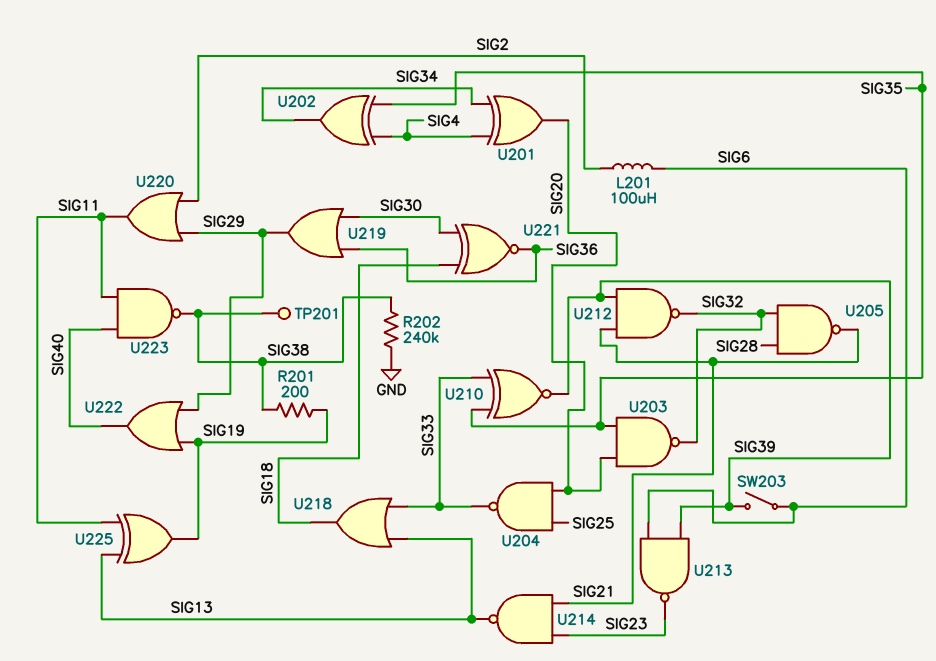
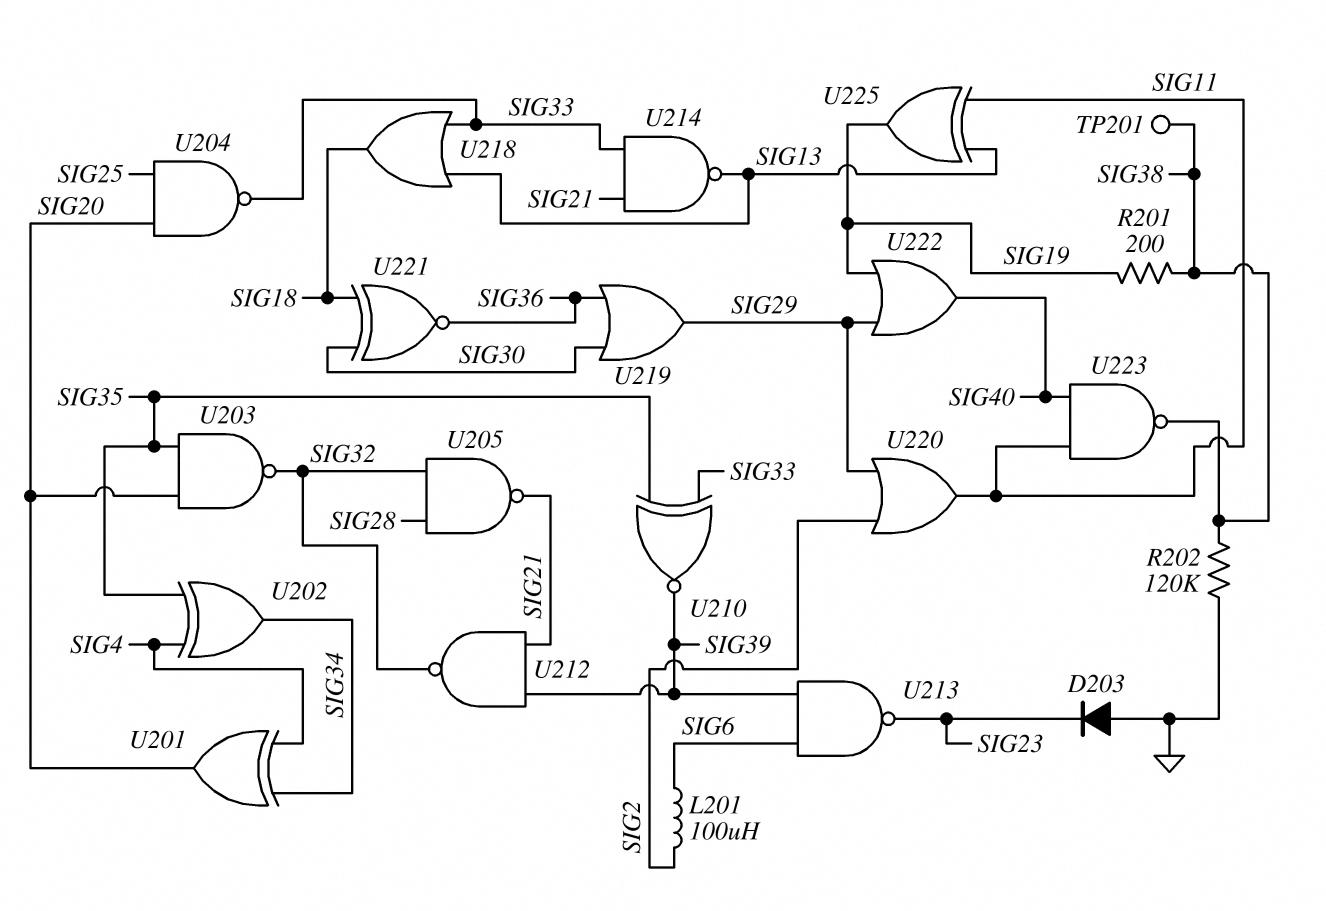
D203: none -> diode (A GND, K SIG23)
R202: 240k (GND, SIG38) -> 120k (GND, SIG38)
SW203: switch (SIG6, SIG39) -> none
U214: NAND (in SIG21, in SIG23, out SIG13) -> NAND (in SIG21, in SIG33, out SIG13)

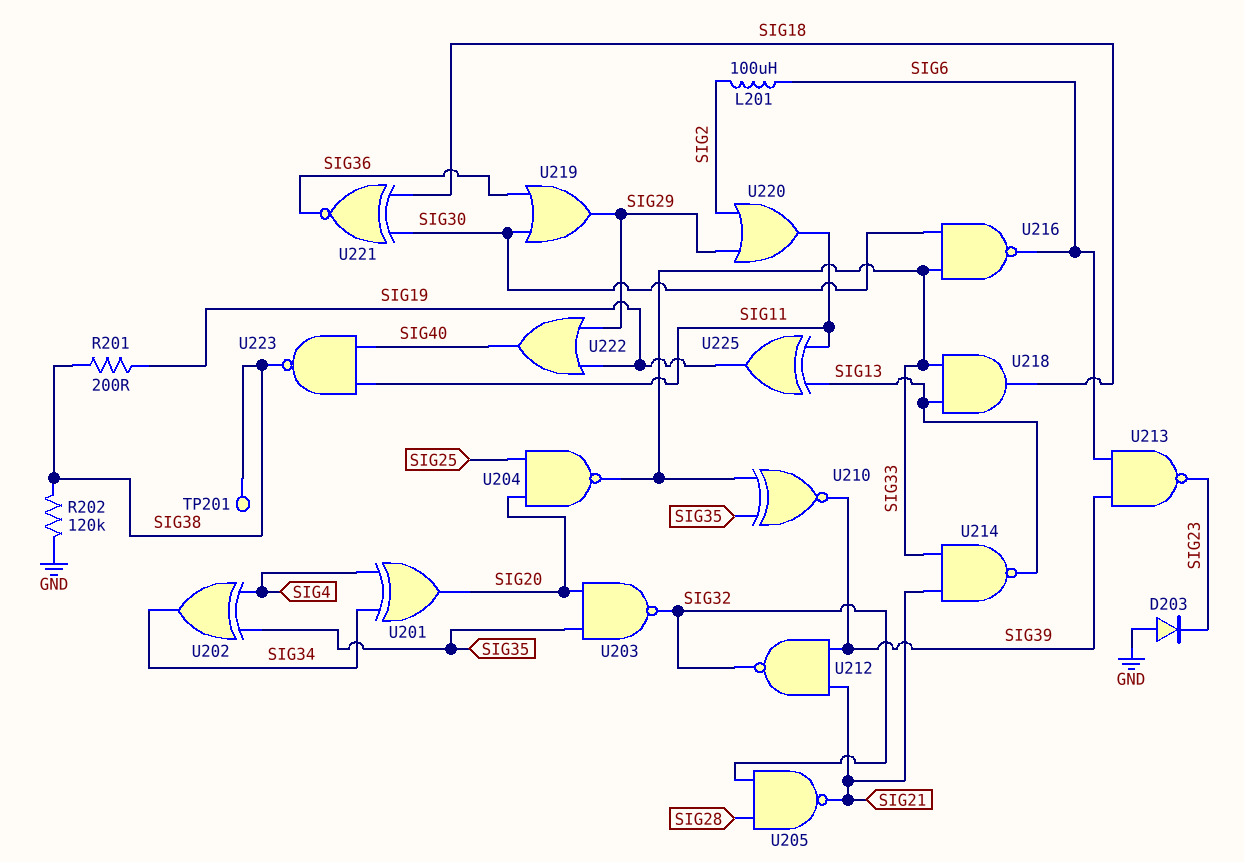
U216: none -> NAND (in SIG30, in SIG33, out SIG6)
U218: OR (in SIG13, in SIG33, out SIG18) -> AND (in SIG13, in SIG33, out SIG18)

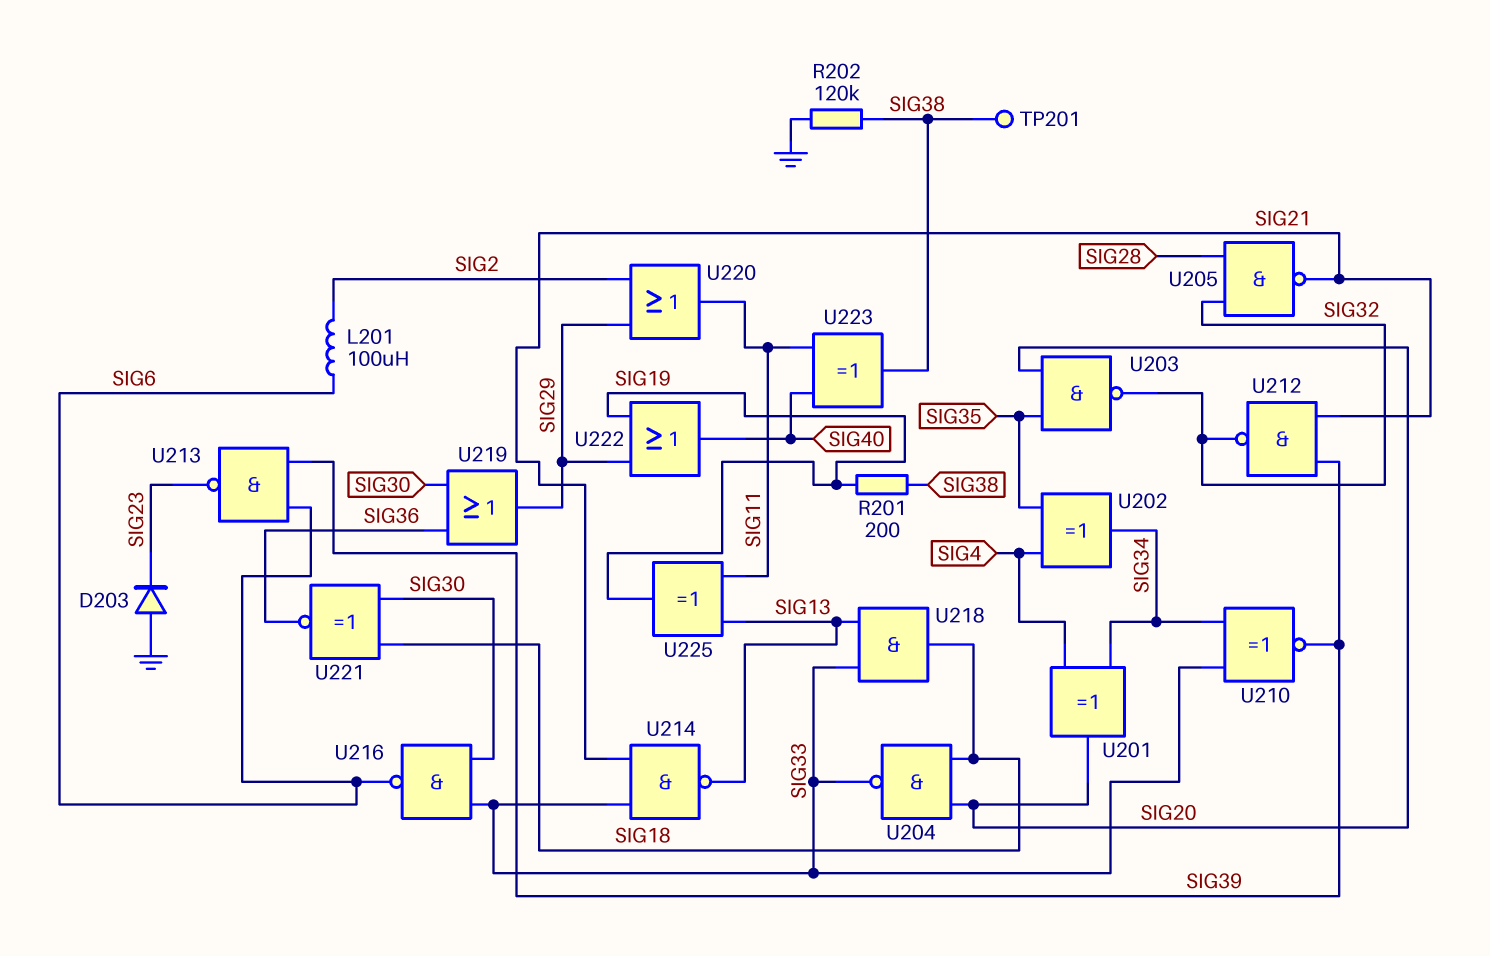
U204: NAND (in SIG20, in SIG25, out SIG33) -> NAND (in SIG18, in SIG20, out SIG33)
U210: XNOR (in SIG33, in SIG35, out SIG39) -> XNOR (in SIG33, in SIG34, out SIG39)
U223: NAND (in SIG11, in SIG40, out SIG38) -> XOR (in SIG11, in SIG40, out SIG38)

